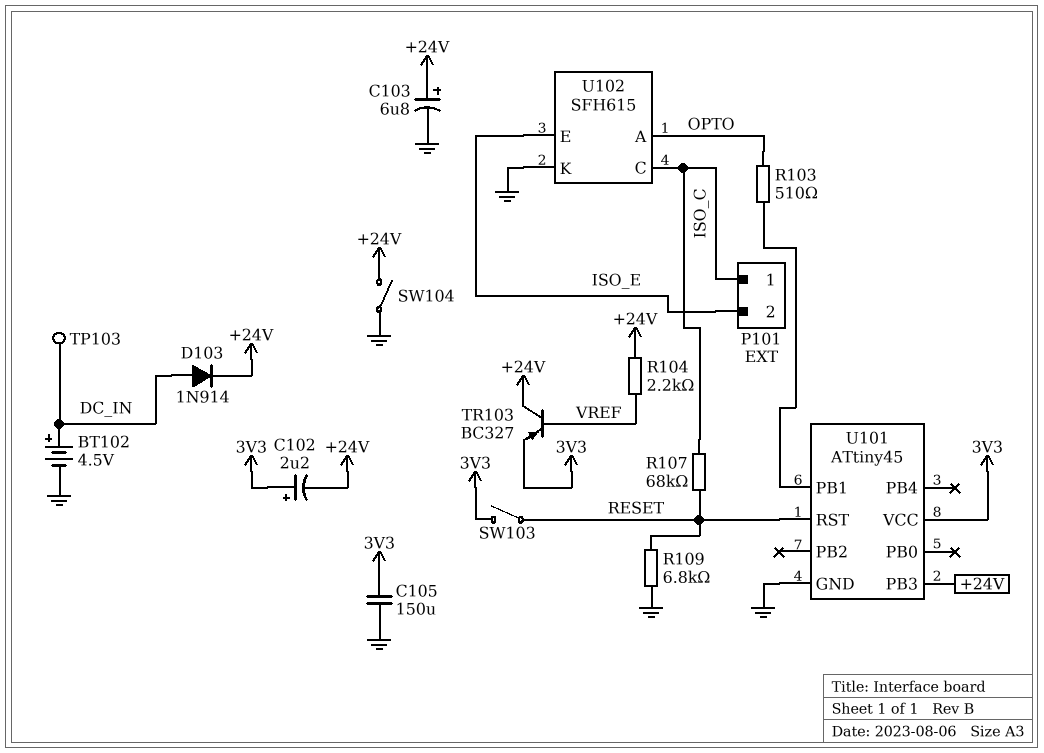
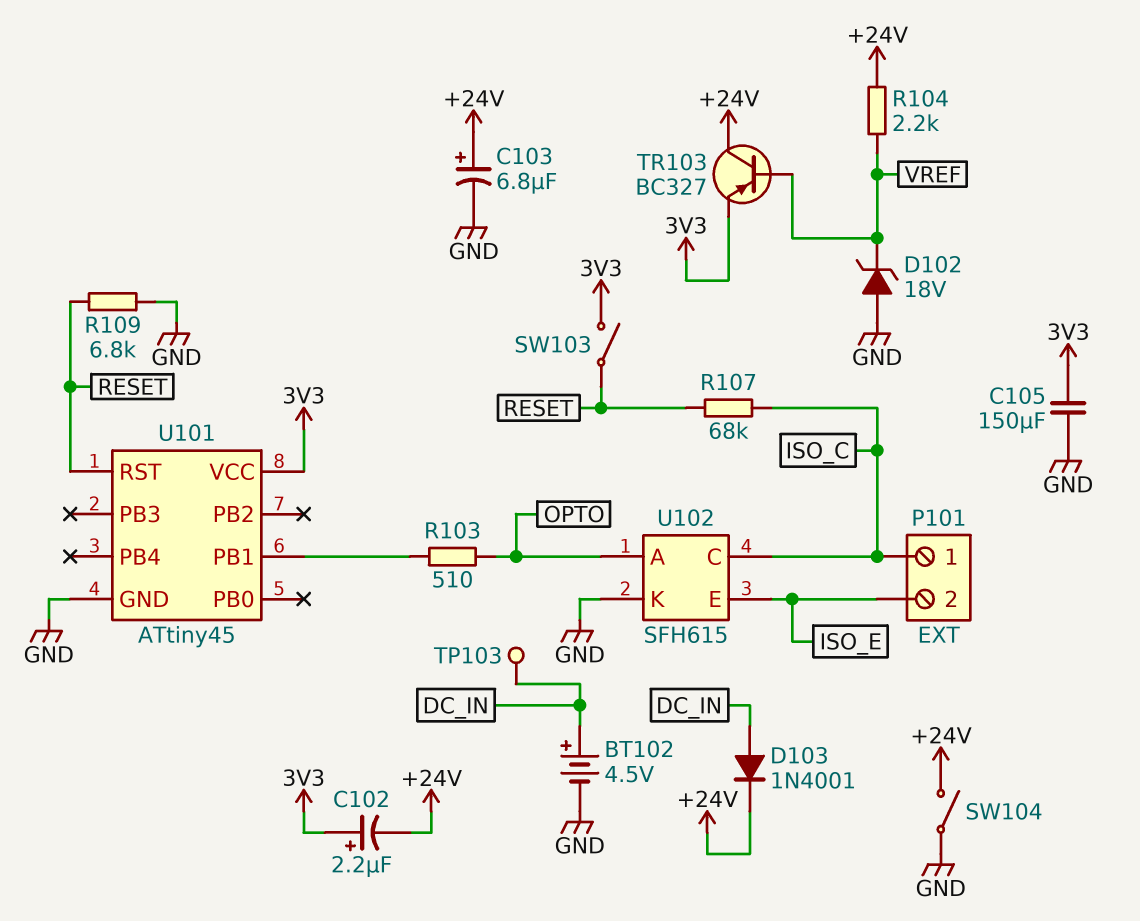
D102: none -> zener 18V (A GND, K VREF)
D103: diode 1N914 (A DC_IN, K +24V) -> diode 1N4001 (A DC_IN, K +24V)
U101 pin PB3: +24V -> none

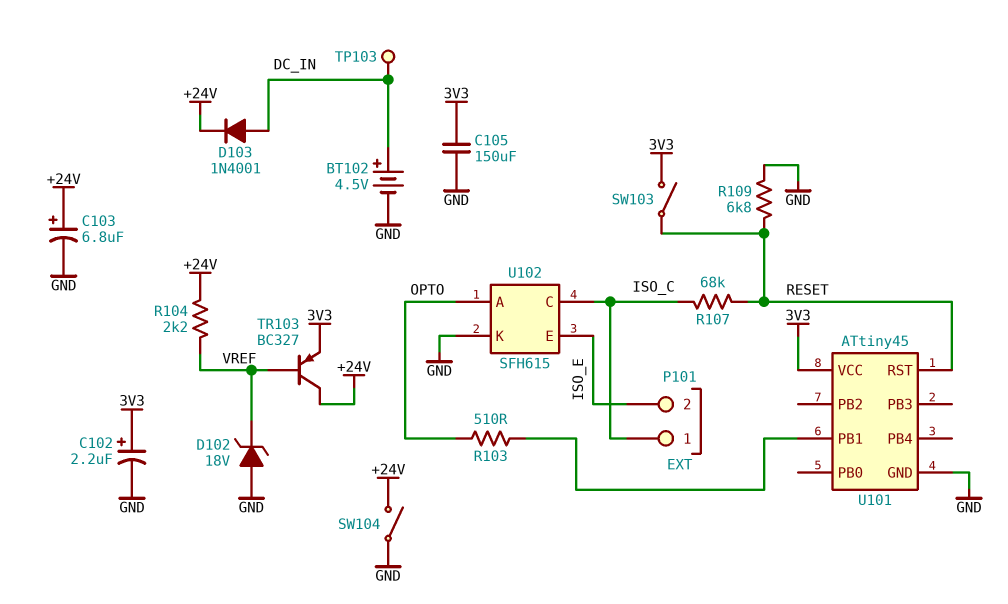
C102: 2.2uF (plus 3V3, minus +24V) -> 2.2uF (plus 3V3, minus GND)

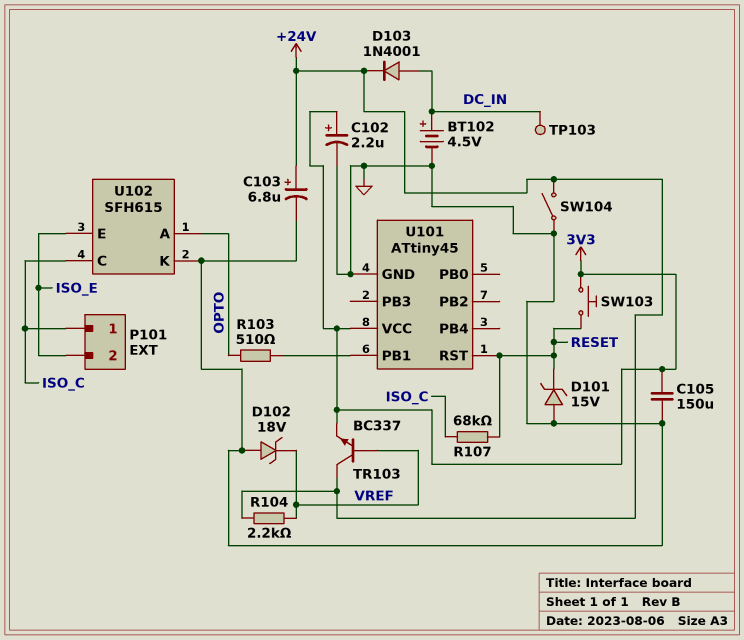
D101: none -> zener 15V (A GND, K RESET)
R109: 6.8k (GND, RESET) -> none
SW103: switch (3V3, RESET) -> button (3V3, RESET)
TR103: PNP BC327 (B VREF, C +24V, E 3V3) -> NPN BC337 (B VREF, C +24V, E 3V3)

